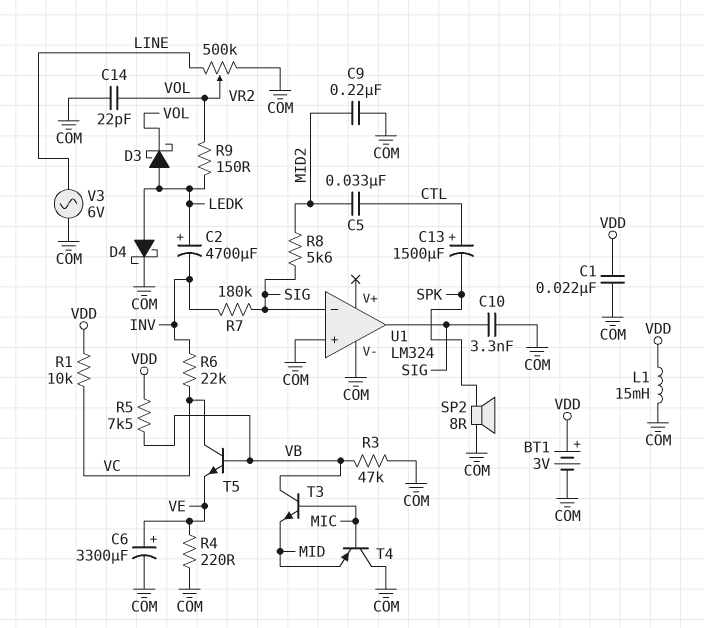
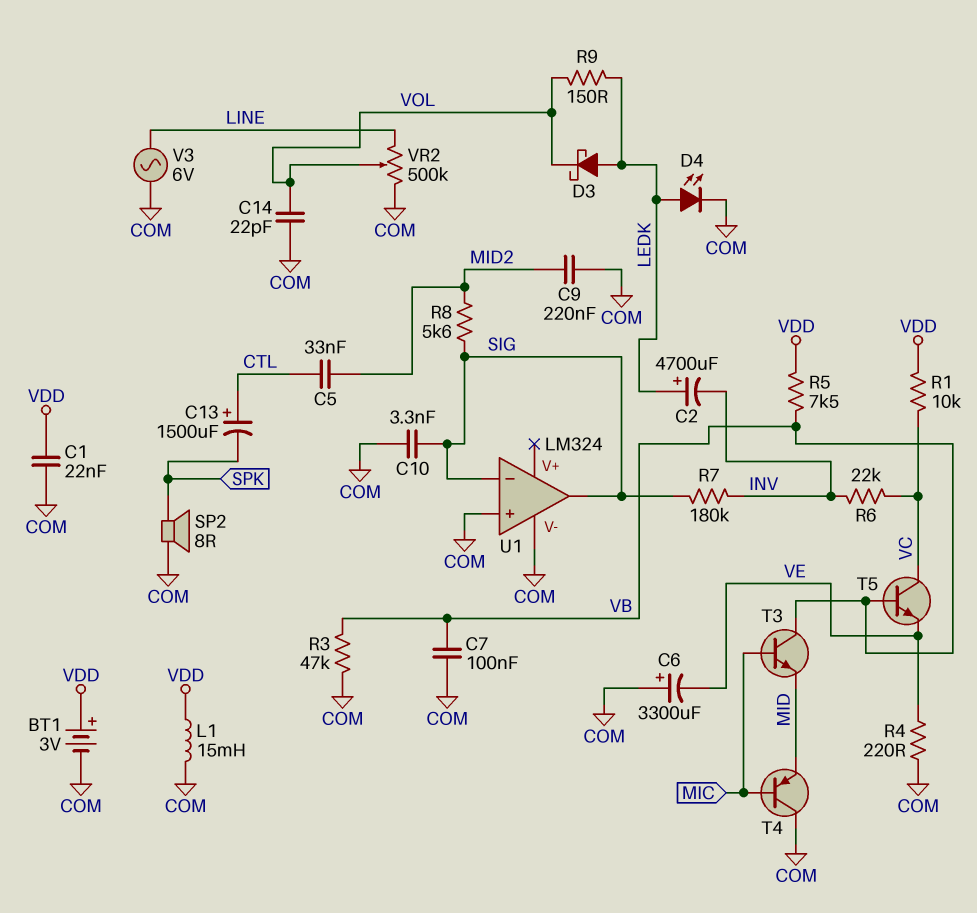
C6: 3300uF (plus VE, minus COM) -> 3300uF (plus COM, minus VE)
C7: none -> 100nF (COM, VB)
D4: schottky (A LEDK, K COM) -> LED (A LEDK, K COM)

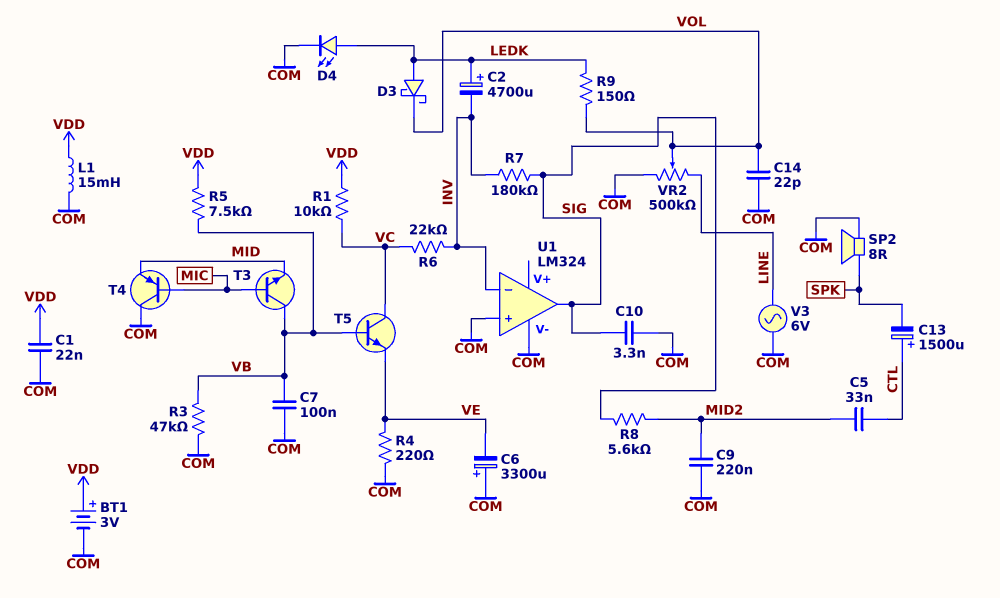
U1 pin in-: SIG -> INV

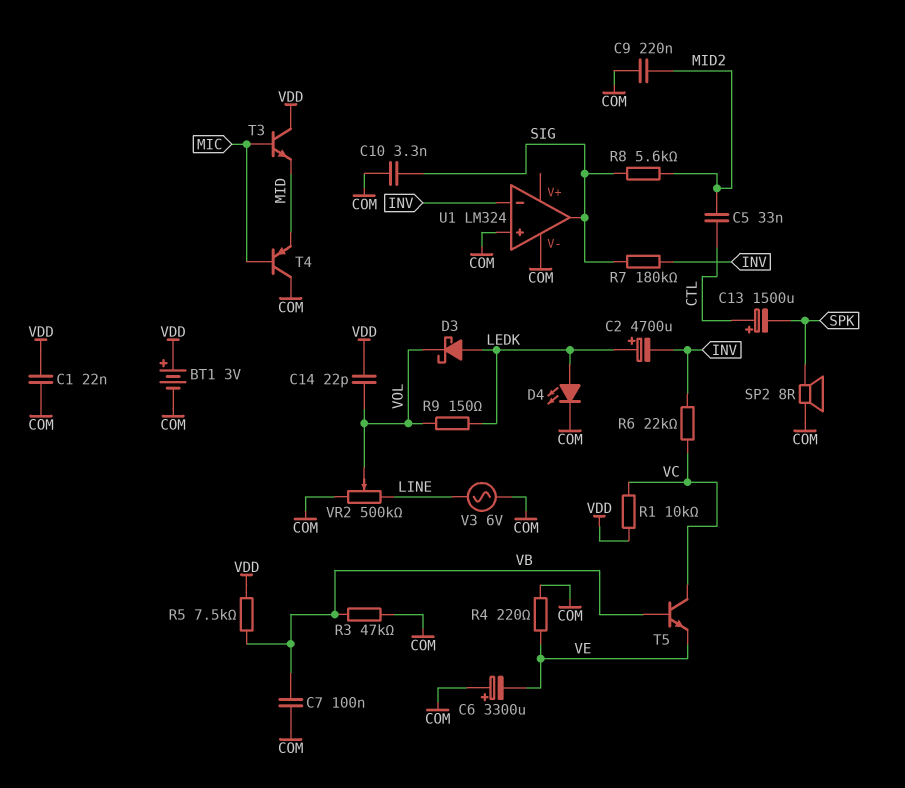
C14: 22pF (COM, VOL) -> 22pF (VDD, VOL)
L1: 15mH (COM, VDD) -> none
T3: NPN (B MIC, C VB, E MID) -> NPN (B MIC, C VDD, E MID)

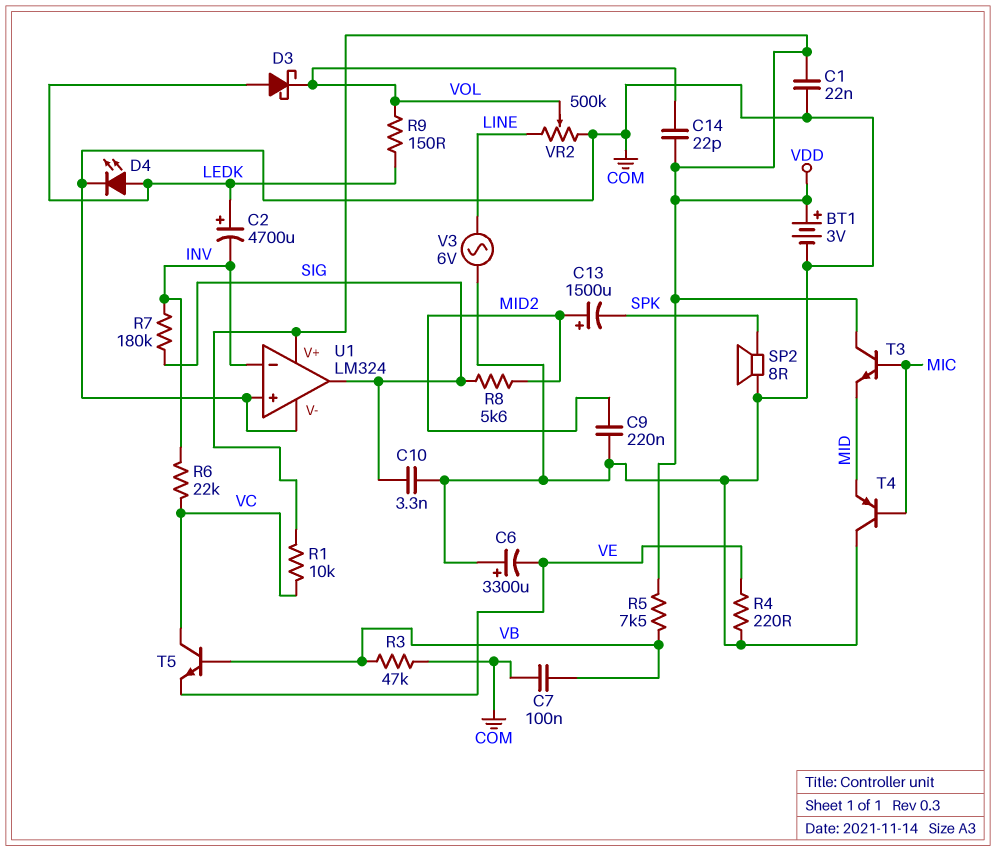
C5: 33nF (CTL, MID2) -> none
C13: 1500uF (plus CTL, minus SPK) -> 1500uF (plus MID2, minus SPK)
U1 pin V+: none -> VDD

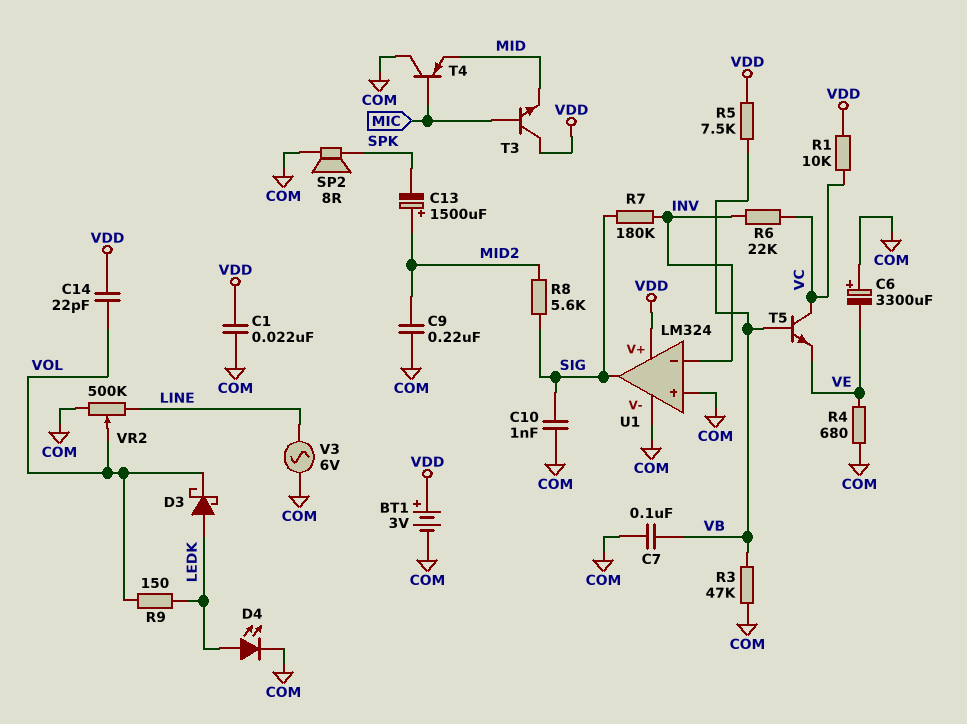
C2: 4700uF (plus LEDK, minus INV) -> none
C10: 3.3nF (COM, SIG) -> 1nF (COM, SIG)
R4: 220 (COM, VE) -> 680 (COM, VE)

